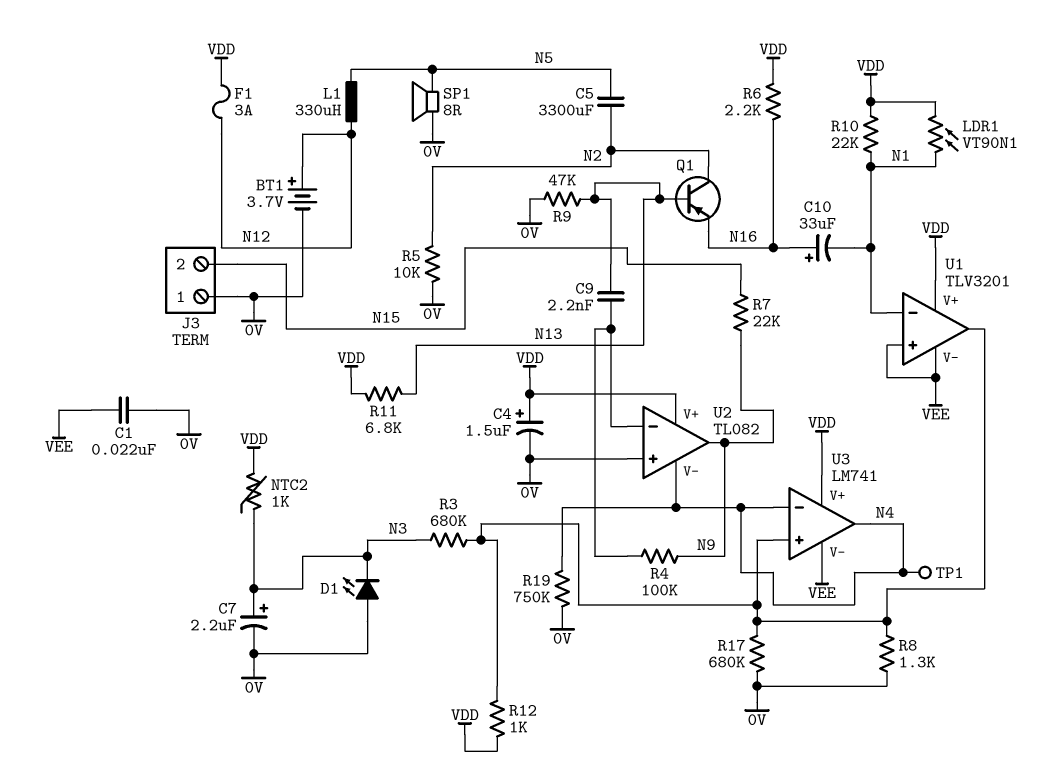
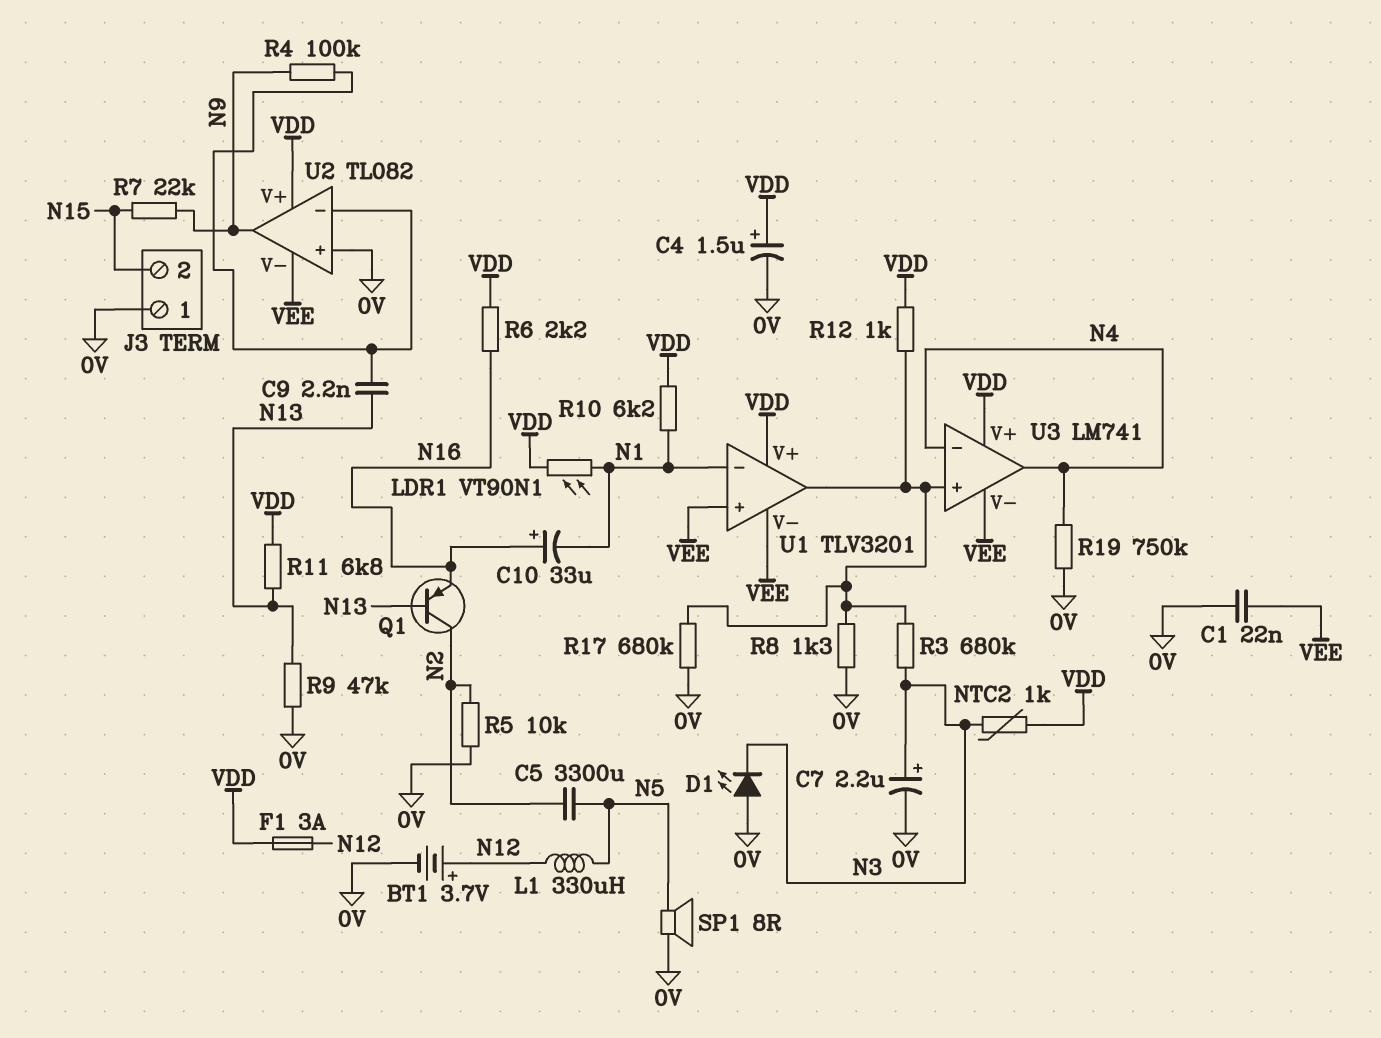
R10: 22k (N1, VDD) -> 6.2k (N1, VDD)
TP1: test point (N4) -> none
U2 pin V-: N4 -> VEE

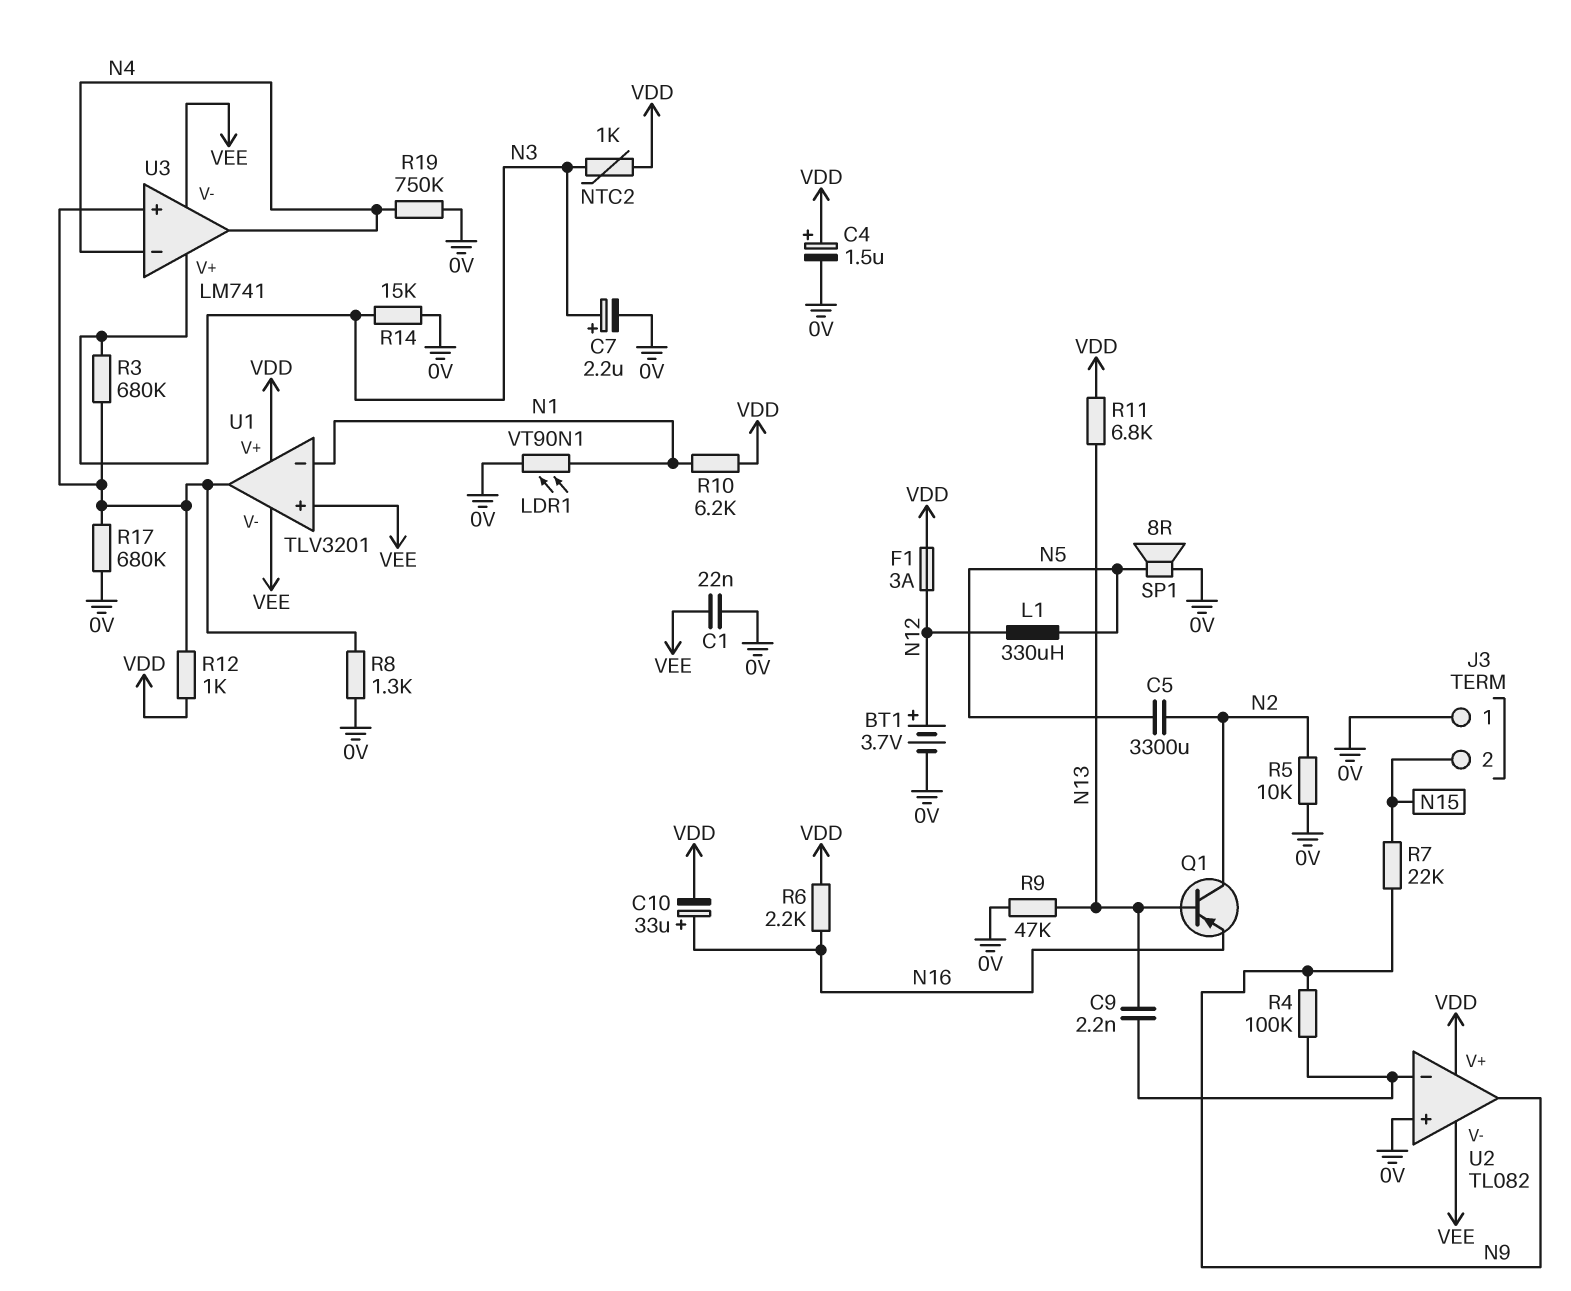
C10: 33uF (plus N16, minus N1) -> 33uF (plus N16, minus VDD)
D1: LED (A 0V, K N3) -> none
LDR1: VT90N1 (N1, VDD) -> VT90N1 (0V, N1)
R14: none -> 15k (0V, N3)
U3 pin V+: VDD -> N3

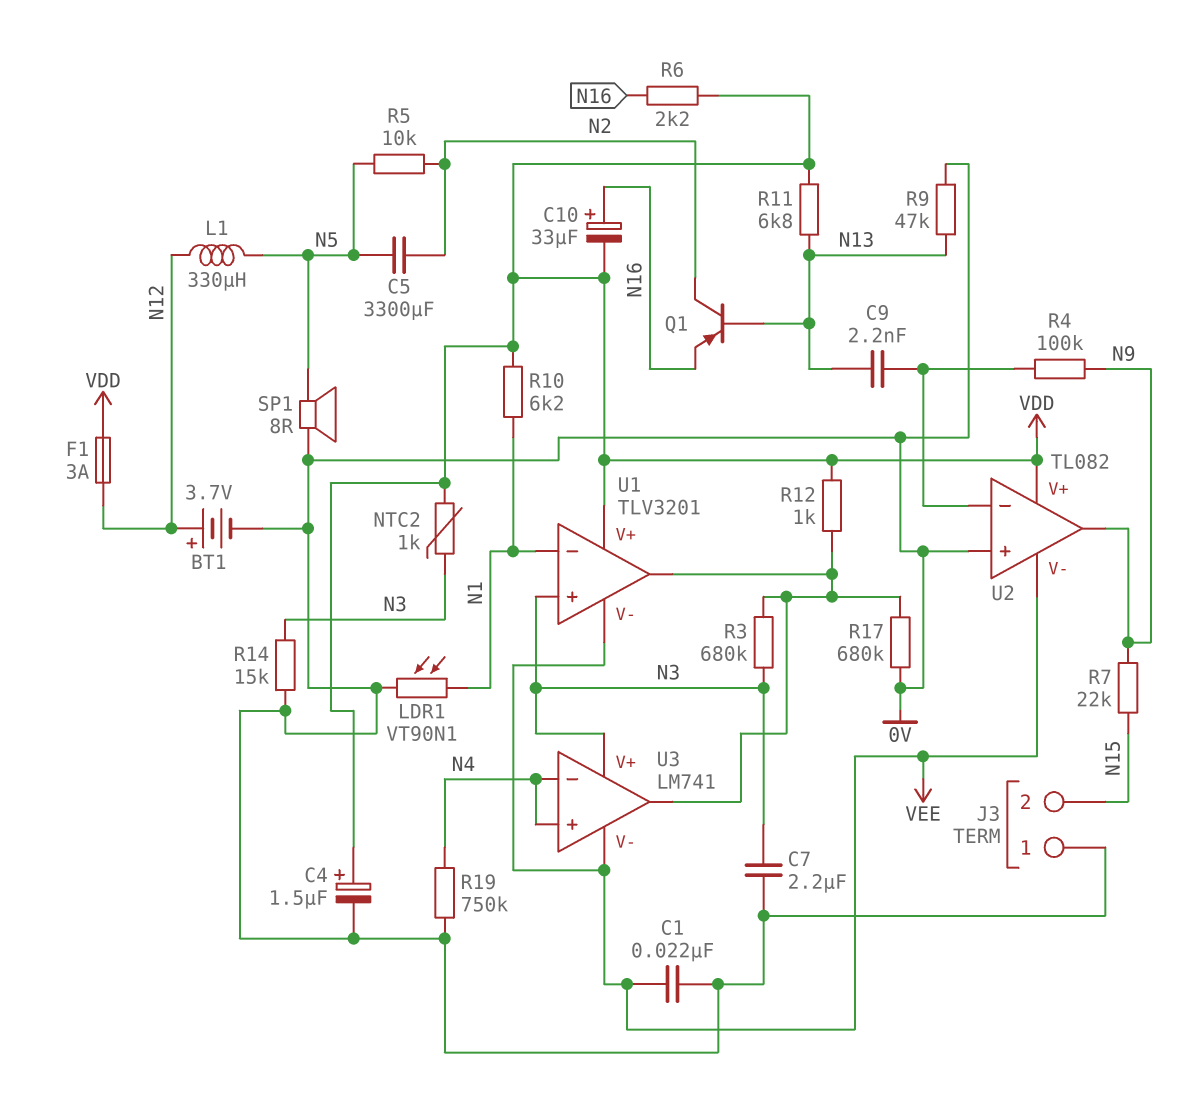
C7: 2.2uF (plus N3, minus 0V) -> 2.2uF (0V, N3)
R5: 10k (0V, N2) -> 10k (N2, N5)
R8: 1.3k (0V, U1/out) -> none
U1 pin in+: VEE -> N3
U3 pin in+: U1/out -> N4
U3 pin out: N4 -> U1/out

